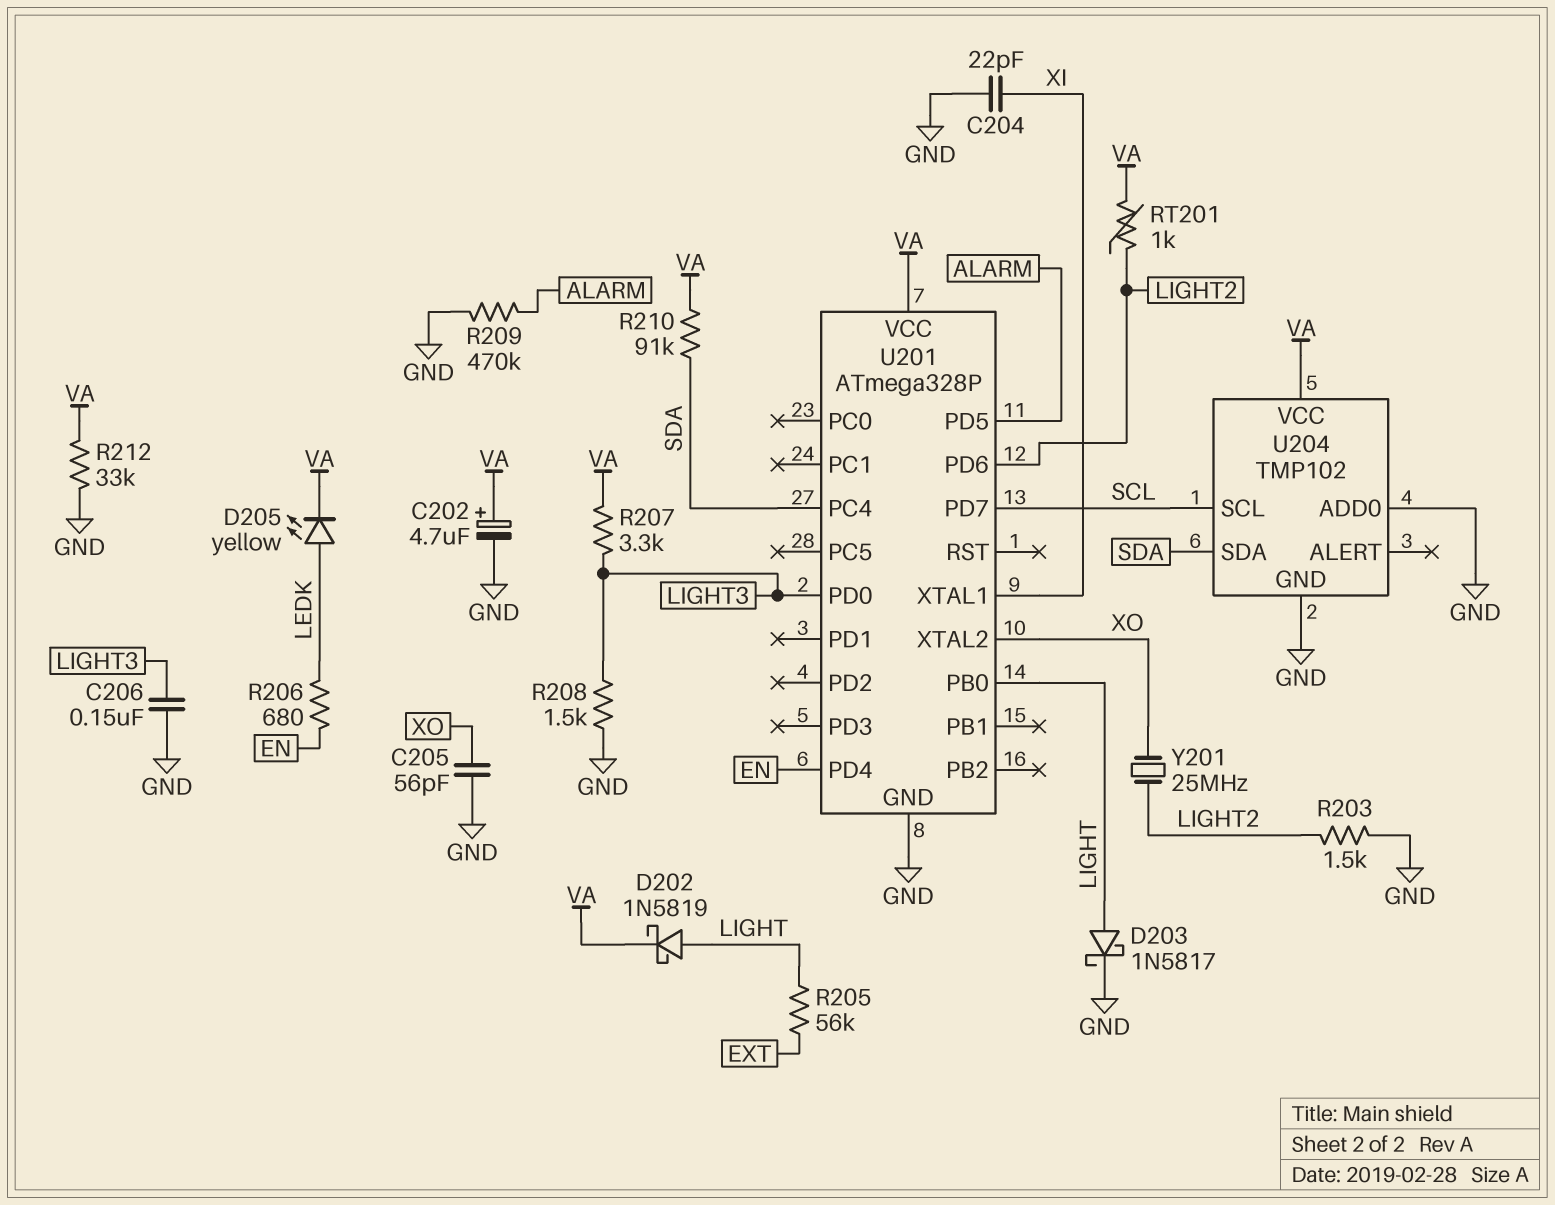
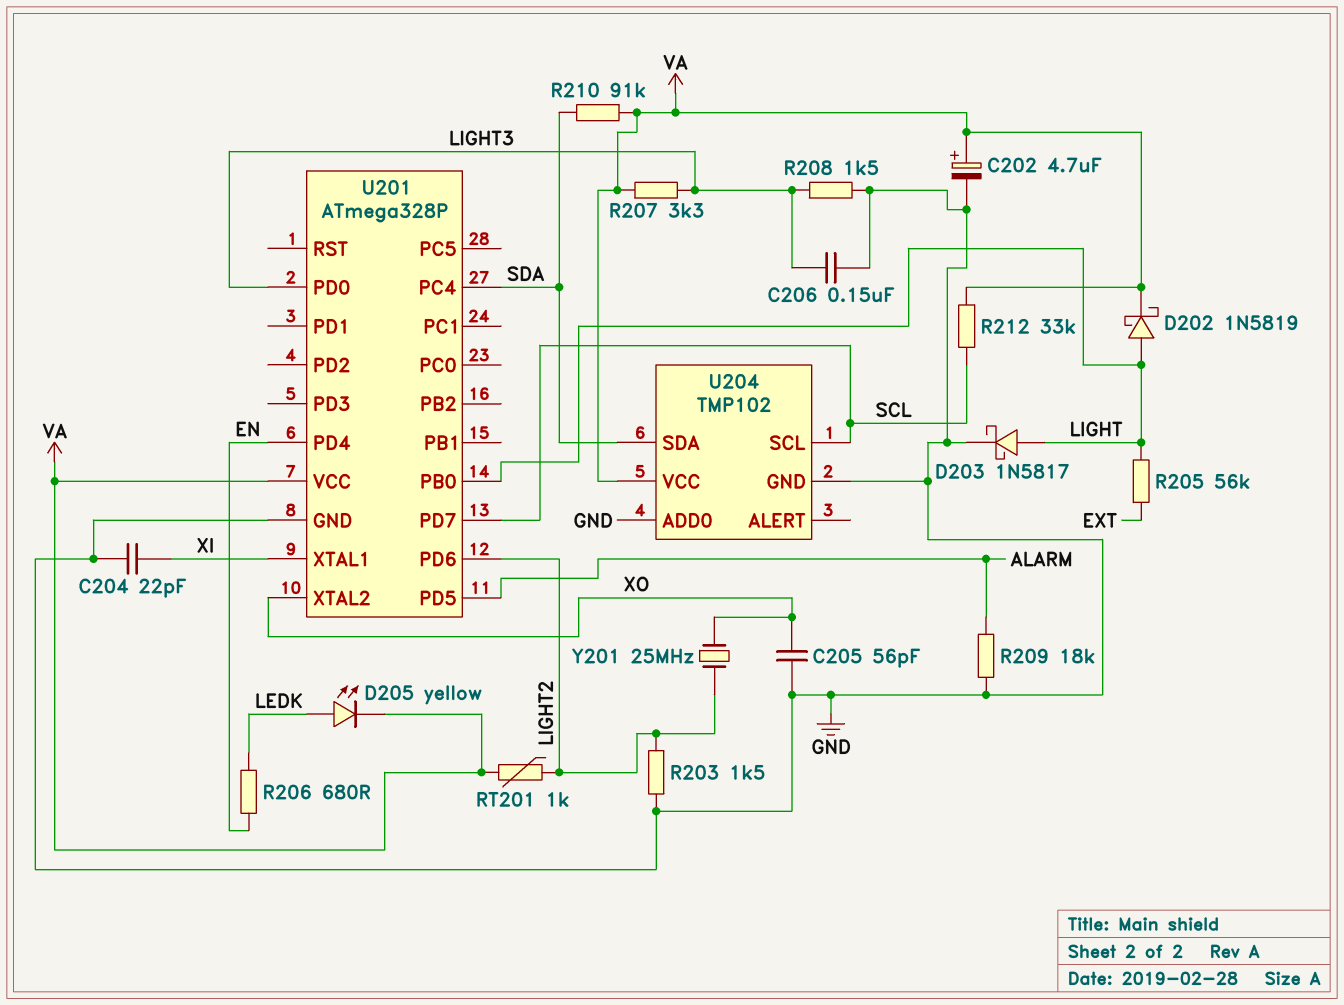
R209: 470k (ALARM, GND) -> 18k (ALARM, GND)
R212: 33k (GND, VA) -> 33k (SCL, VA)

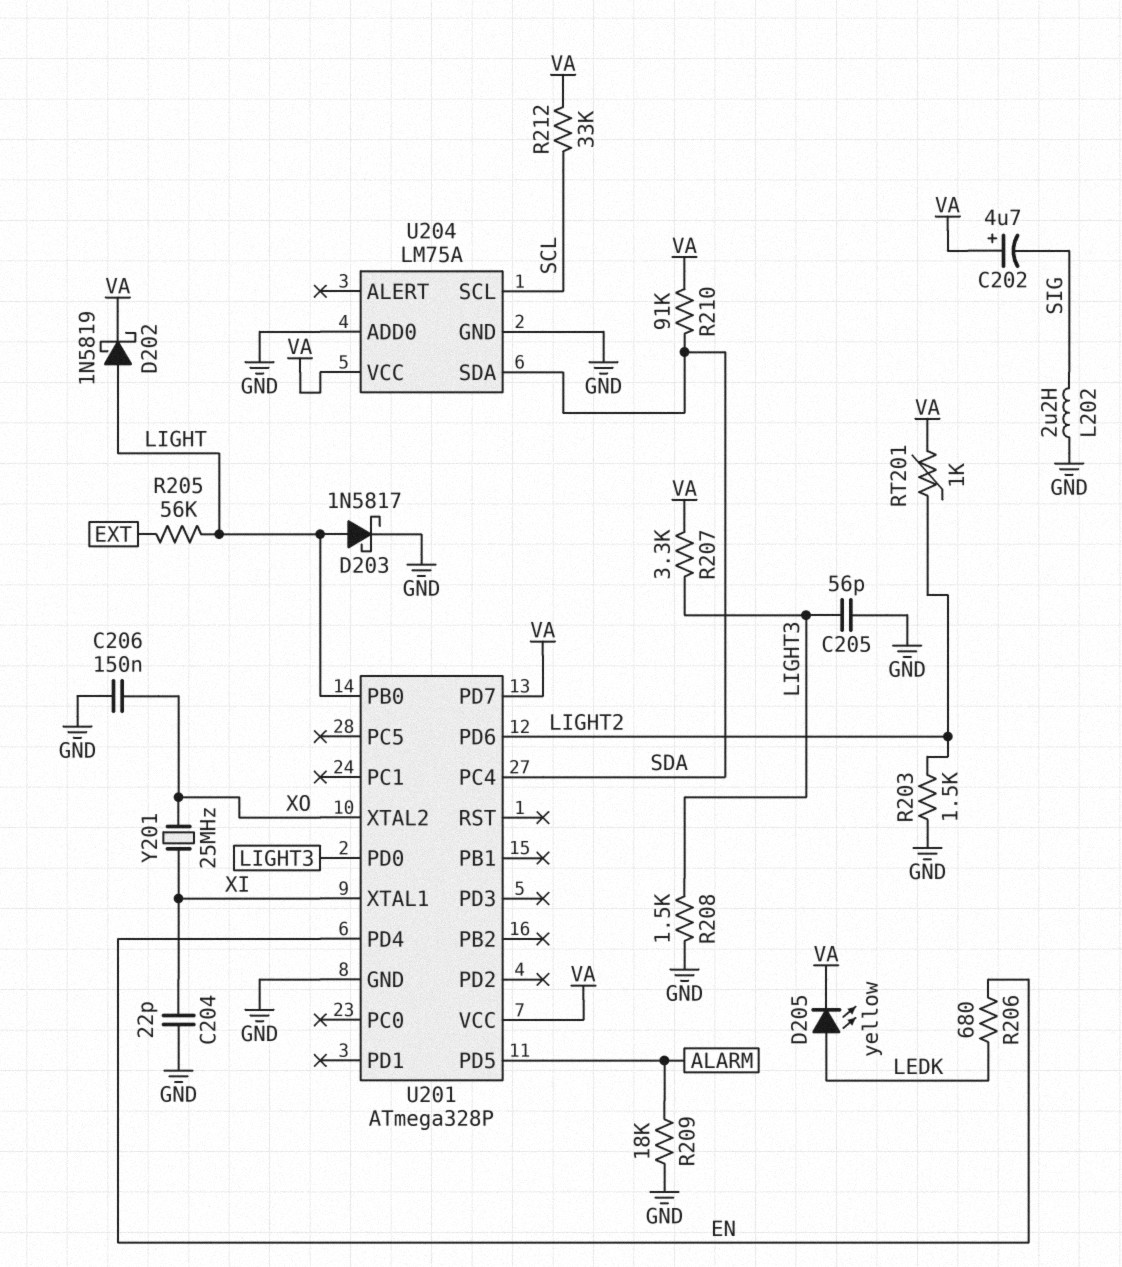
C202: 4.7uF (plus VA, minus GND) -> 4.7uF (plus VA, minus SIG)
C205: 56pF (GND, XO) -> 56pF (GND, LIGHT3)
C206: 150nF (GND, LIGHT3) -> 150nF (GND, XO)
L202: none -> 2.2uH (GND, SIG)
U201 pin PD7: SCL -> VA
U204: TMP102 -> LM75A
Y201: 25MHz (LIGHT2, XO) -> 25MHz (XI, XO)

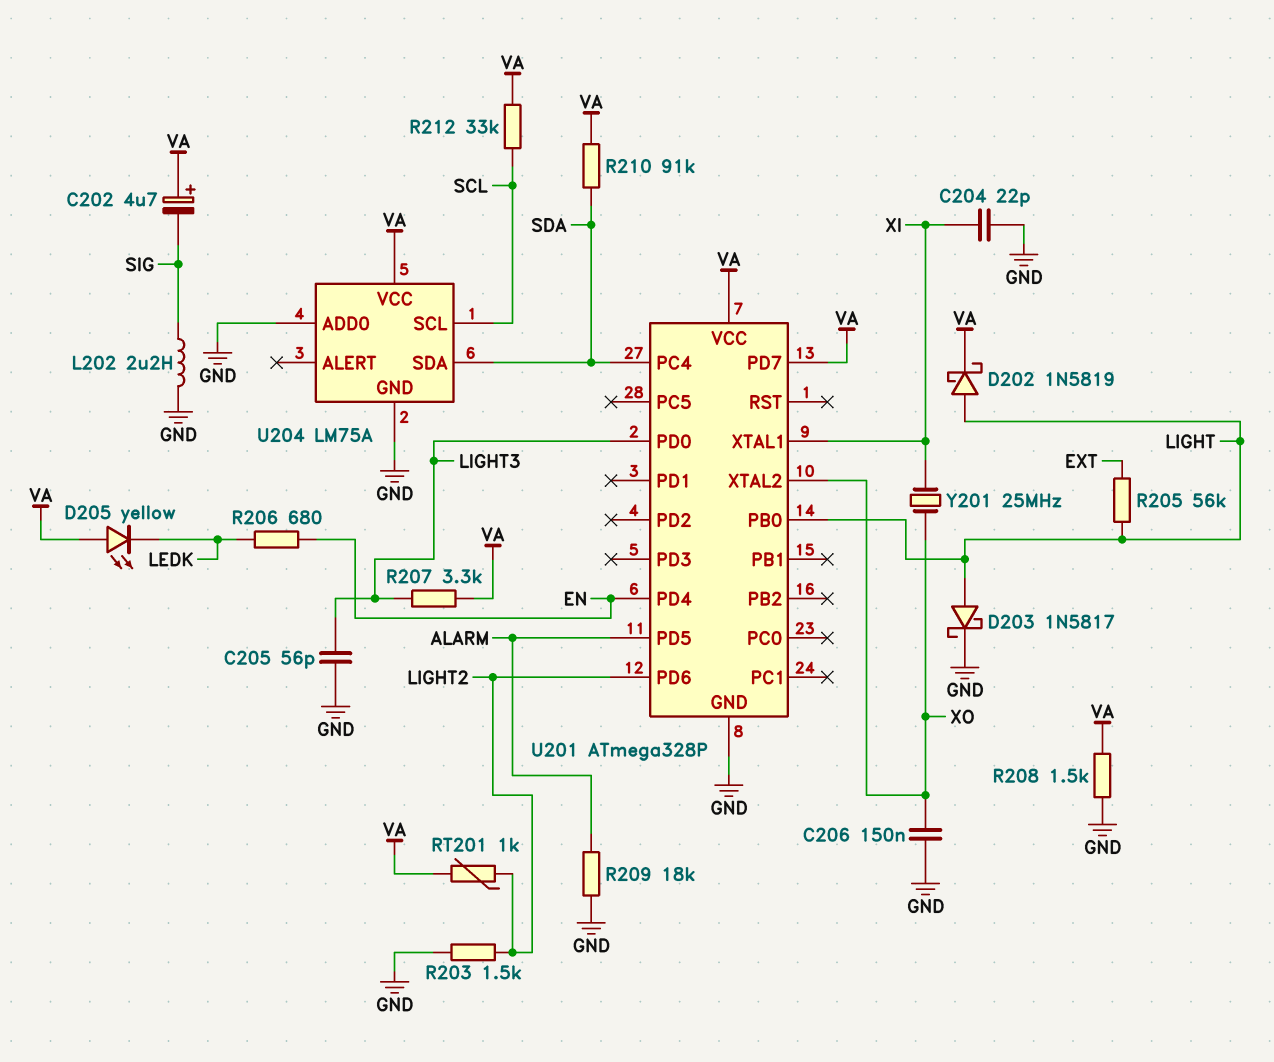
D205: LED yellow (A LEDK, K VA) -> LED yellow (A VA, K LEDK)
R208: 1.5k (GND, LIGHT3) -> 1.5k (GND, VA)

